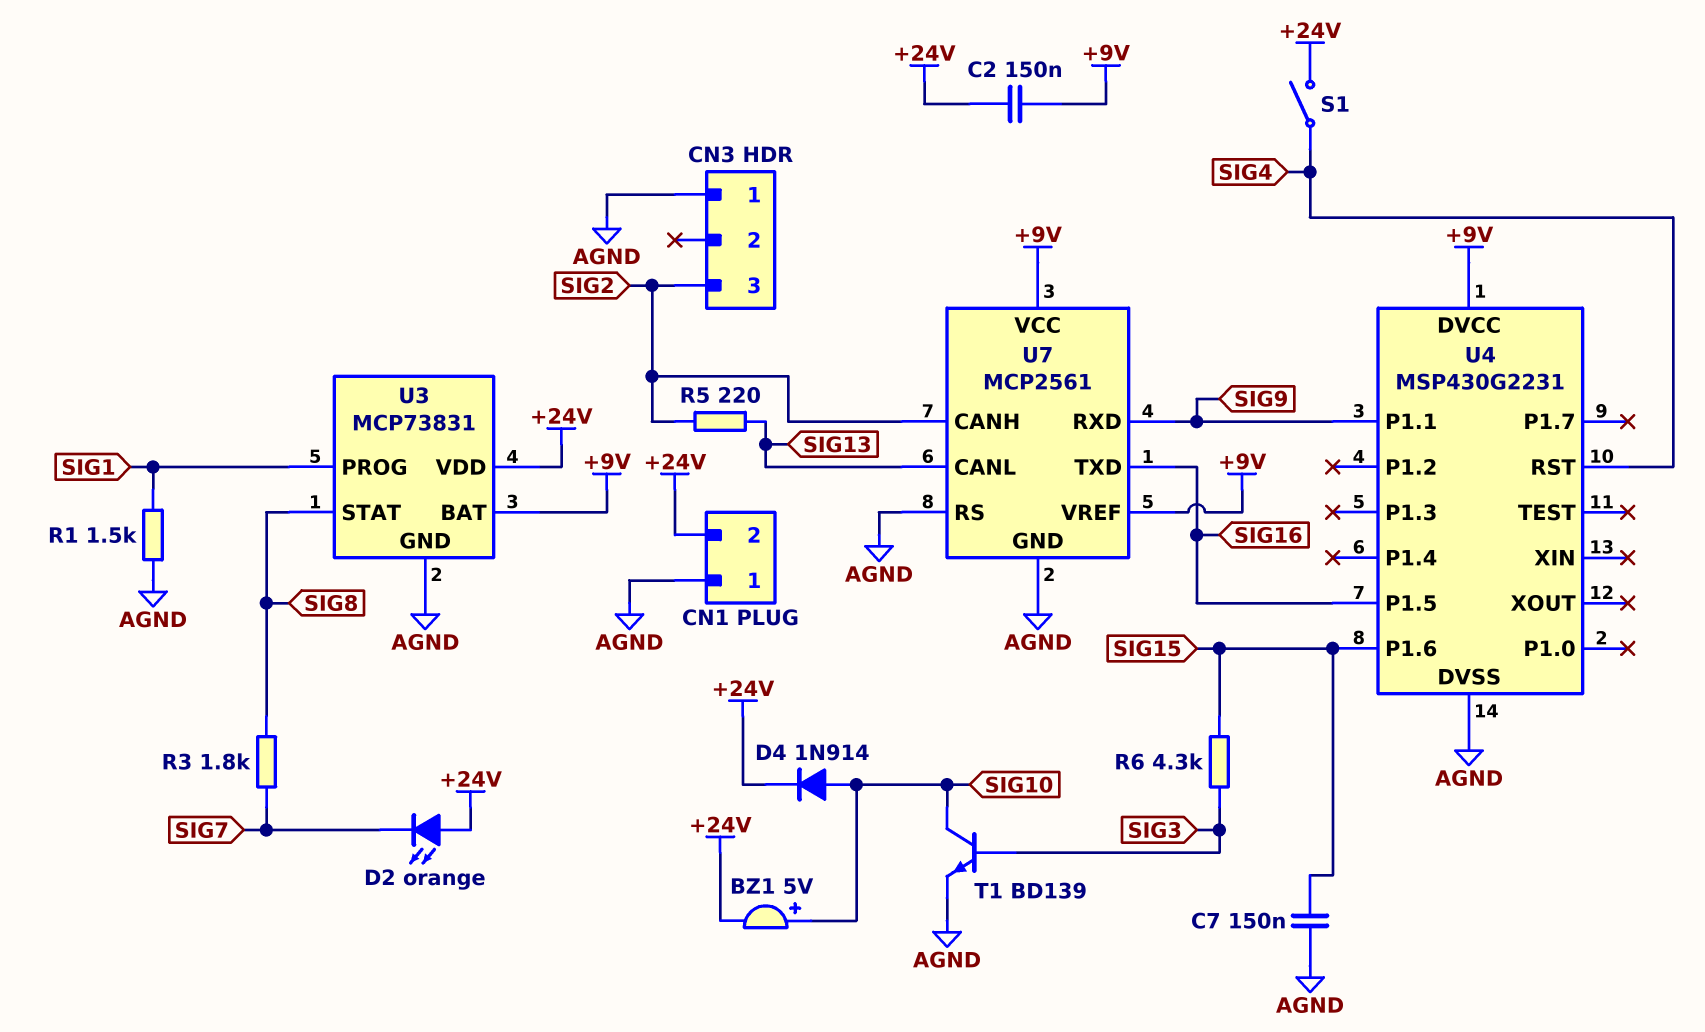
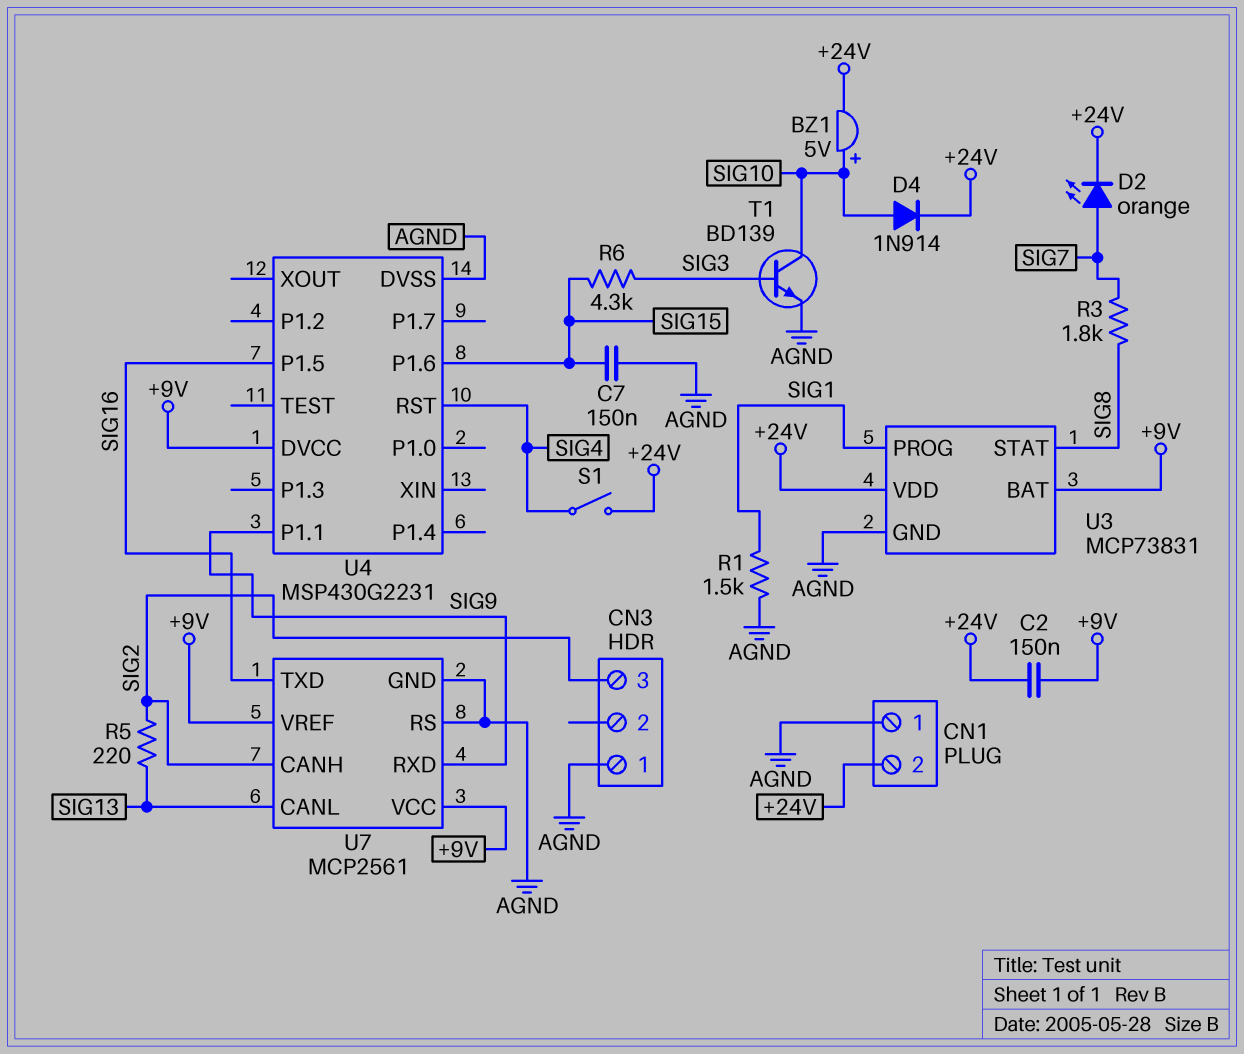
D2: LED orange (A +24V, K SIG7) -> LED orange (A SIG7, K +24V)

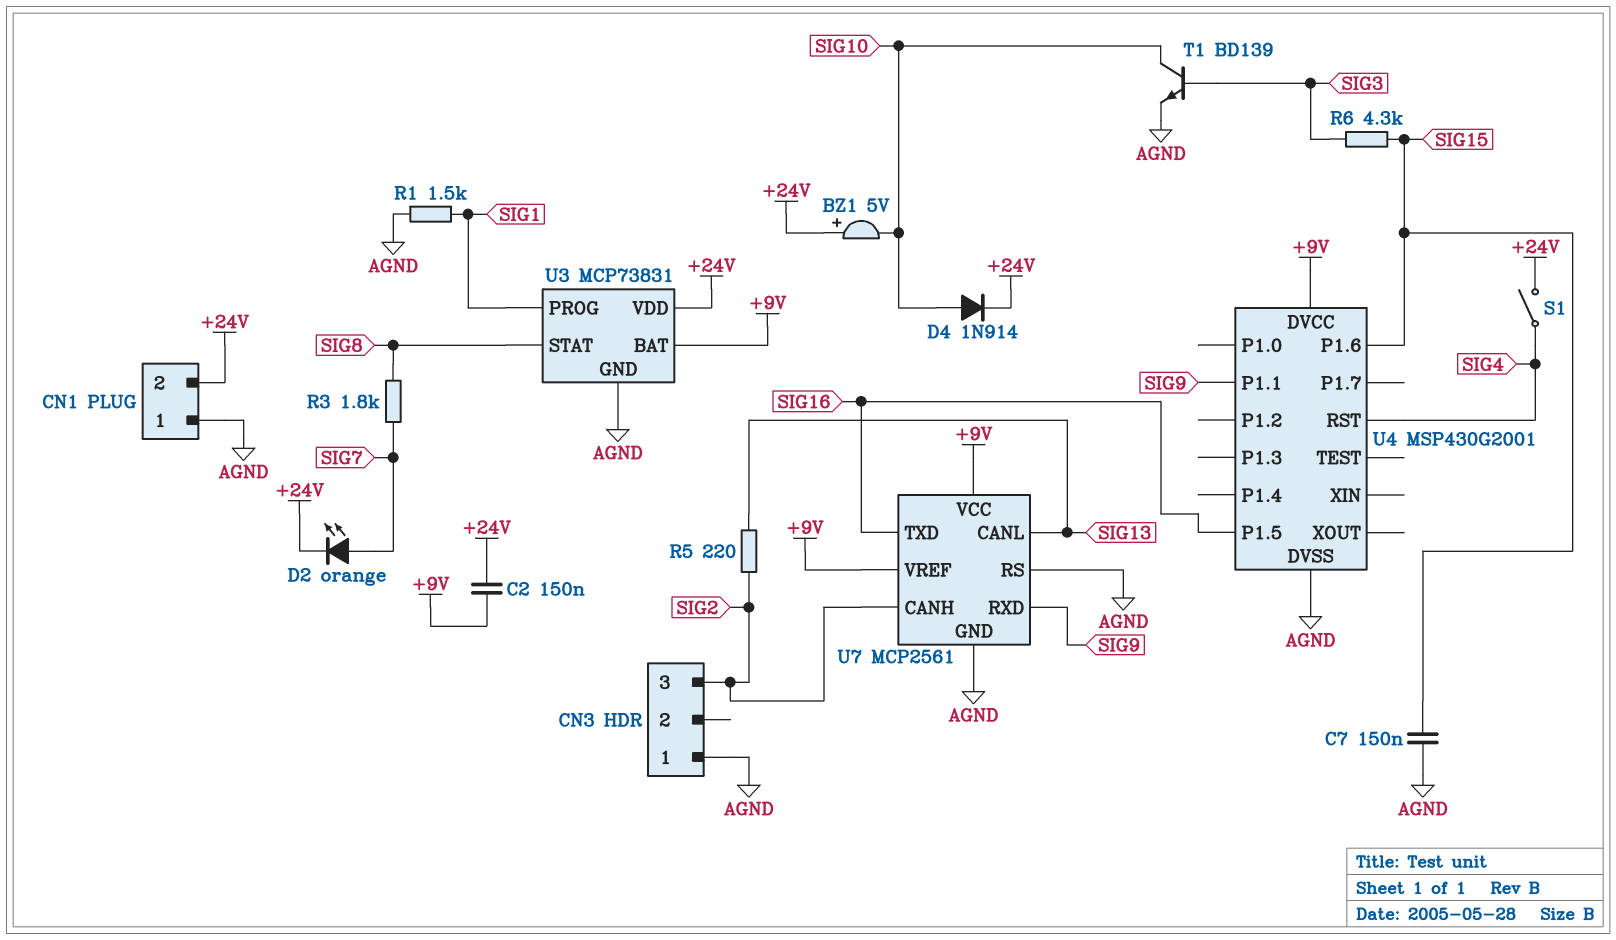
BZ1: buzzer 5V (plus SIG10, minus +24V) -> buzzer 5V (plus +24V, minus SIG10)
U4: MSP430G2231 -> MSP430G2001

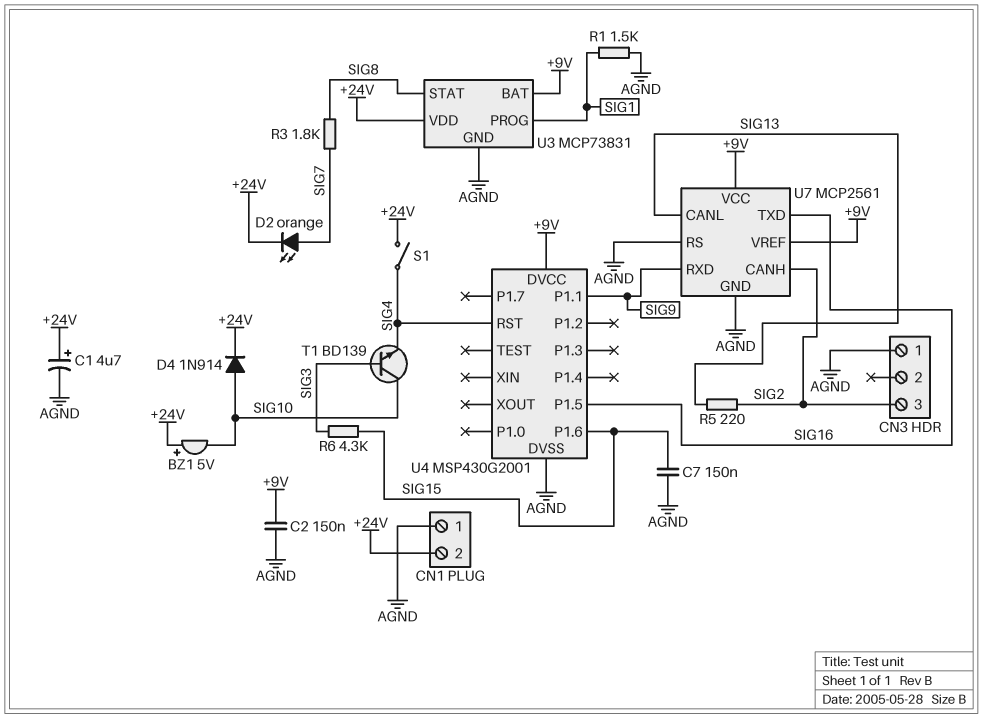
C1: none -> 4.7uF (plus +24V, minus AGND)
C2: 150nF (+9V, +24V) -> 150nF (+9V, AGND)
T1: NPN BD139 (B SIG3, C SIG10, E AGND) -> NPN BD139 (B SIG3, C SIG10, E SIG4)

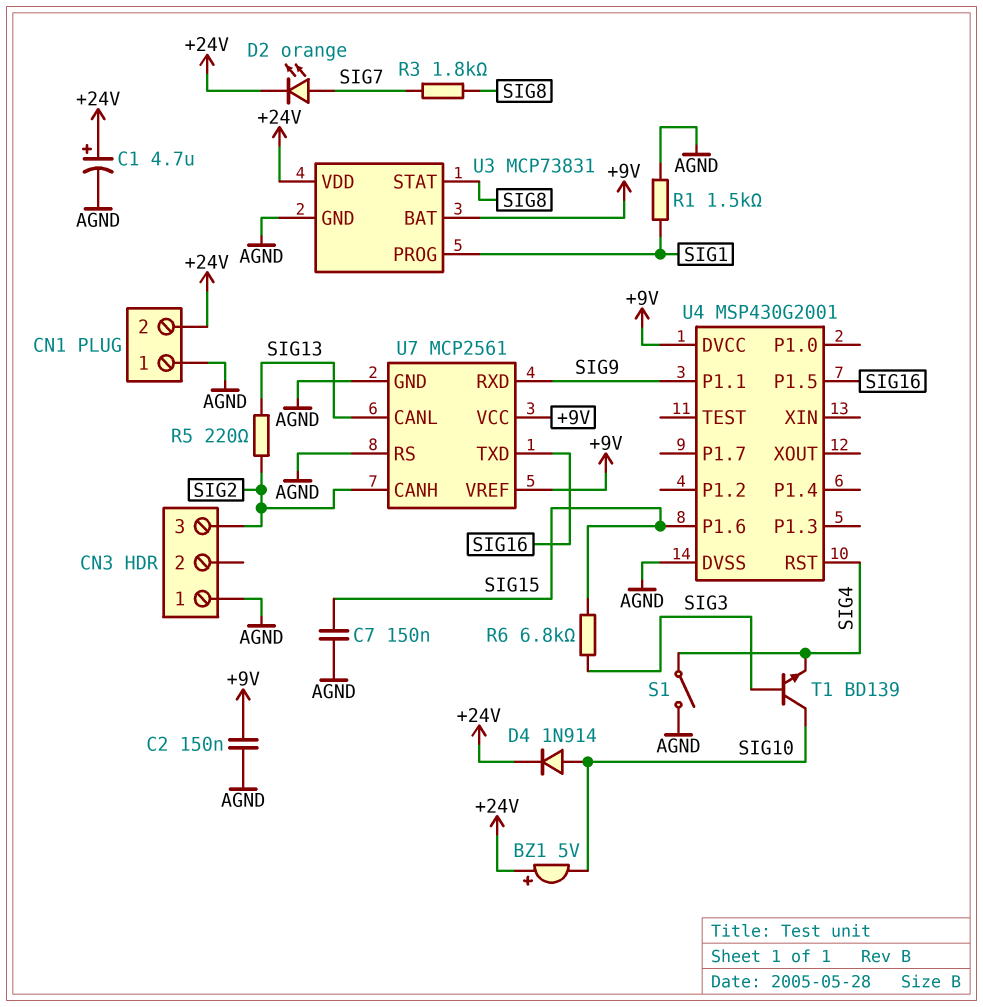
R6: 4.3k (SIG3, SIG15) -> 6.8k (SIG3, SIG15)
S1: switch (+24V, SIG4) -> switch (AGND, SIG4)

